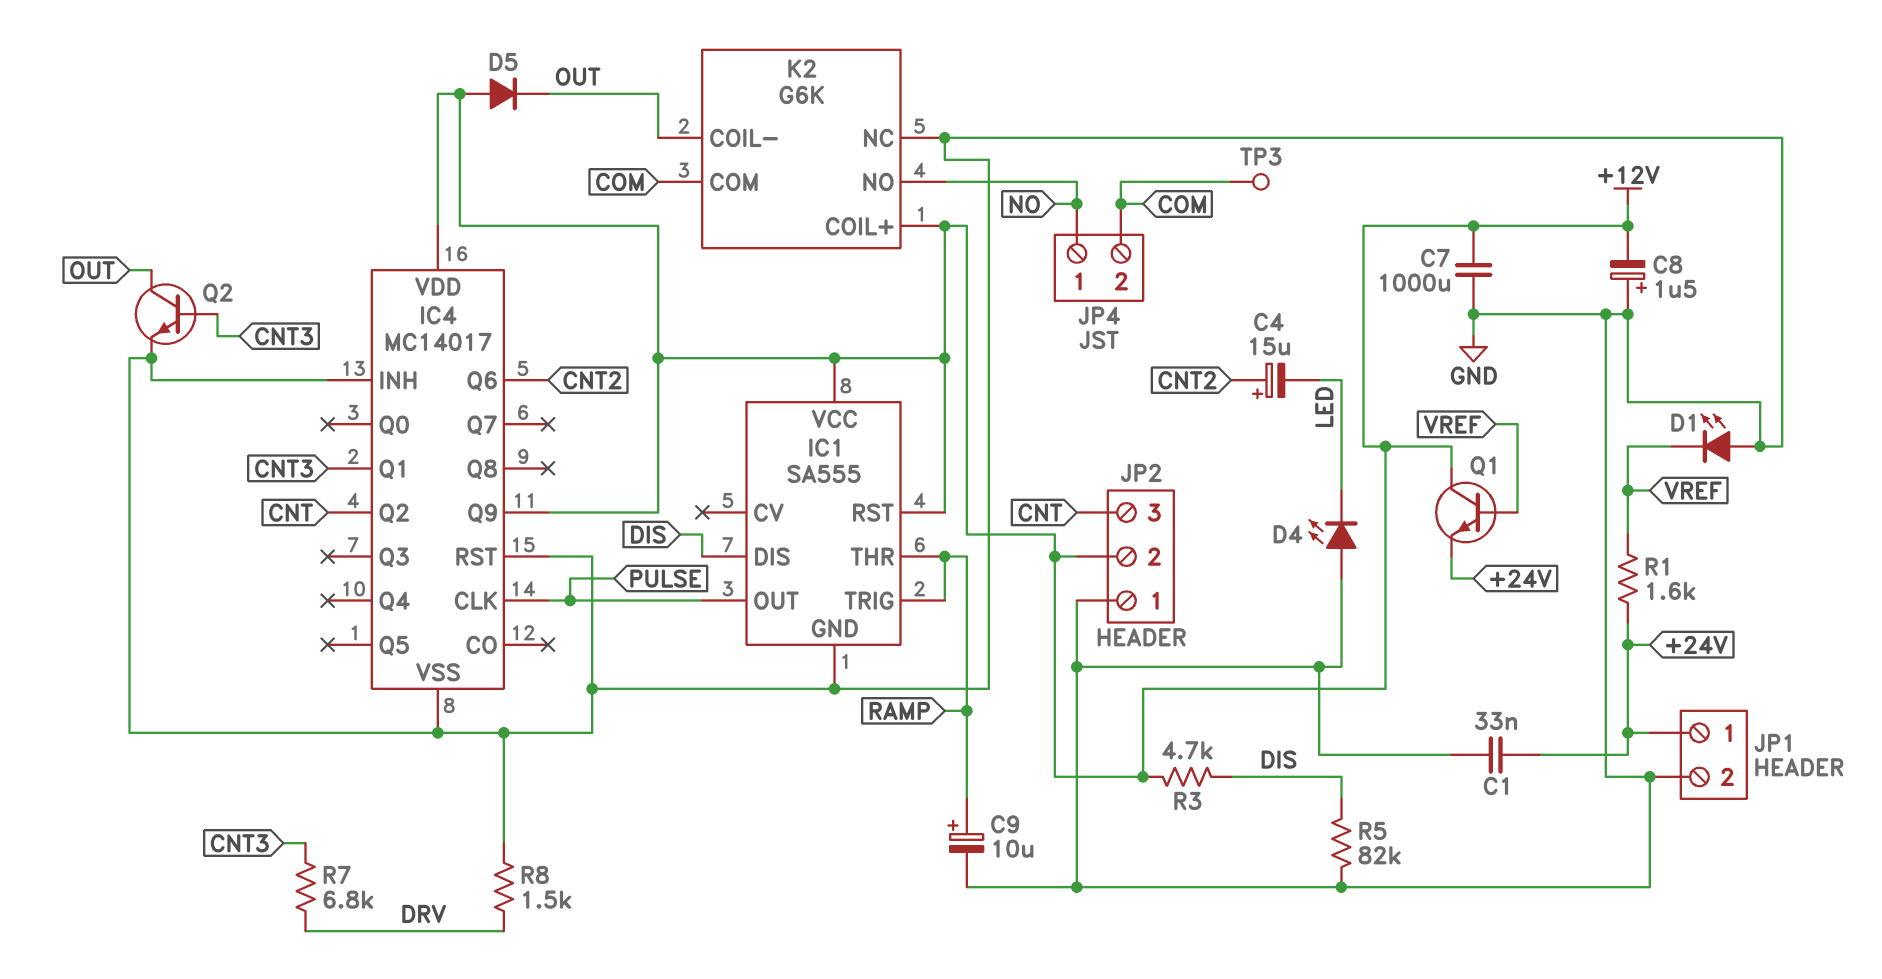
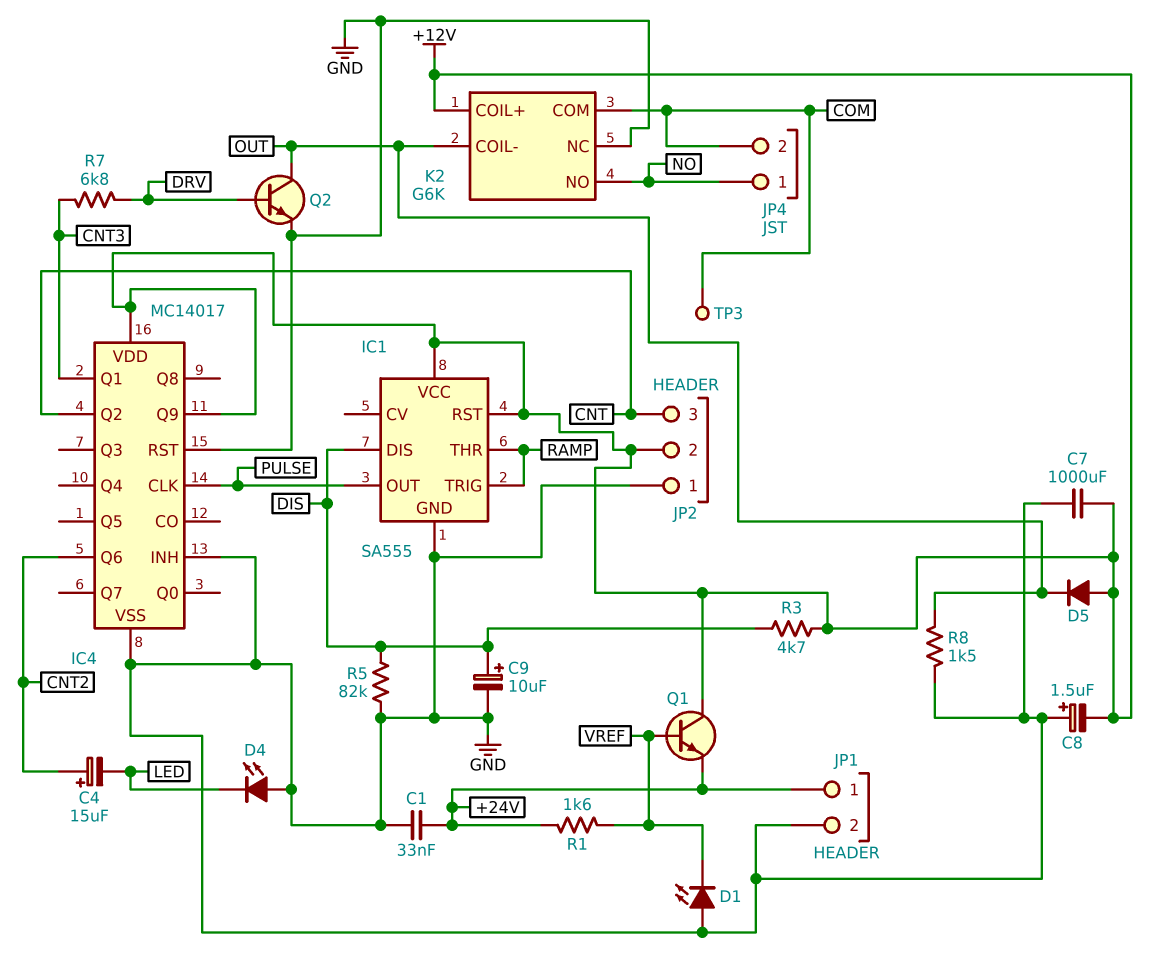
C9: 10uF (plus RAMP, minus GND) -> 10uF (plus DIS, minus GND)
Q2: NPN (B CNT3, C OUT, E GND) -> NPN (B DRV, C OUT, E GND)
R8: 1.5k (DRV, GND) -> 1.5k (GND, OUT)

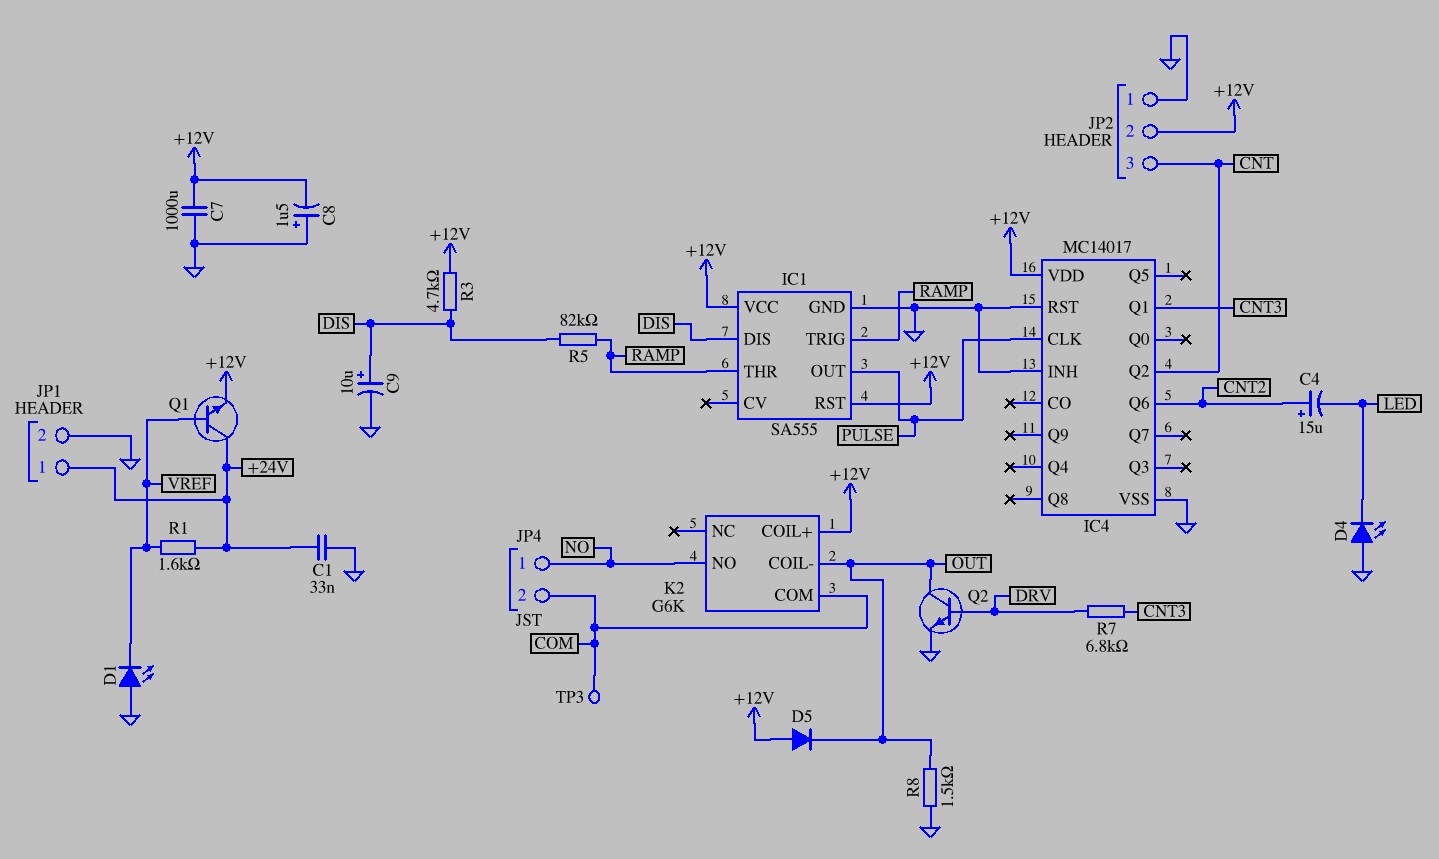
IC4 pin Q9: +12V -> none
K2 pin NC: GND -> none
Q1: NPN (B VREF, C +12V, E +24V) -> NPN (B VREF, C +24V, E +12V)
R5: 82k (DIS, GND) -> 82k (DIS, RAMP)

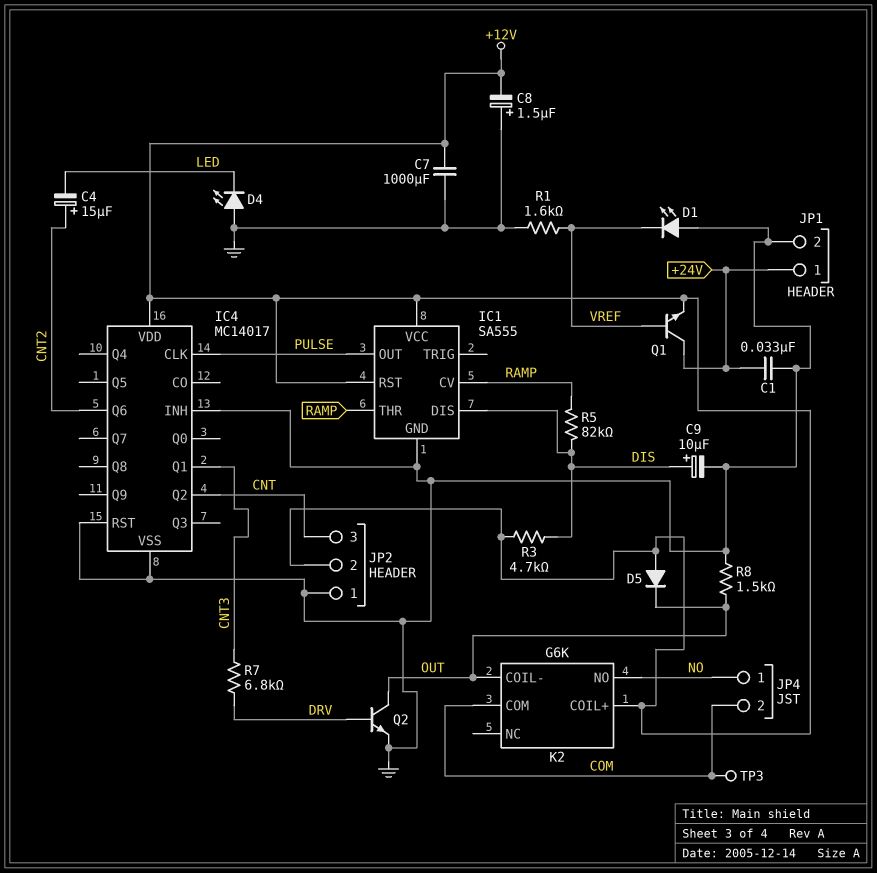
IC1 pin CV: none -> RAMP
IC1 pin TRIG: RAMP -> none
R1: 1.6k (+24V, VREF) -> 1.6k (GND, VREF)

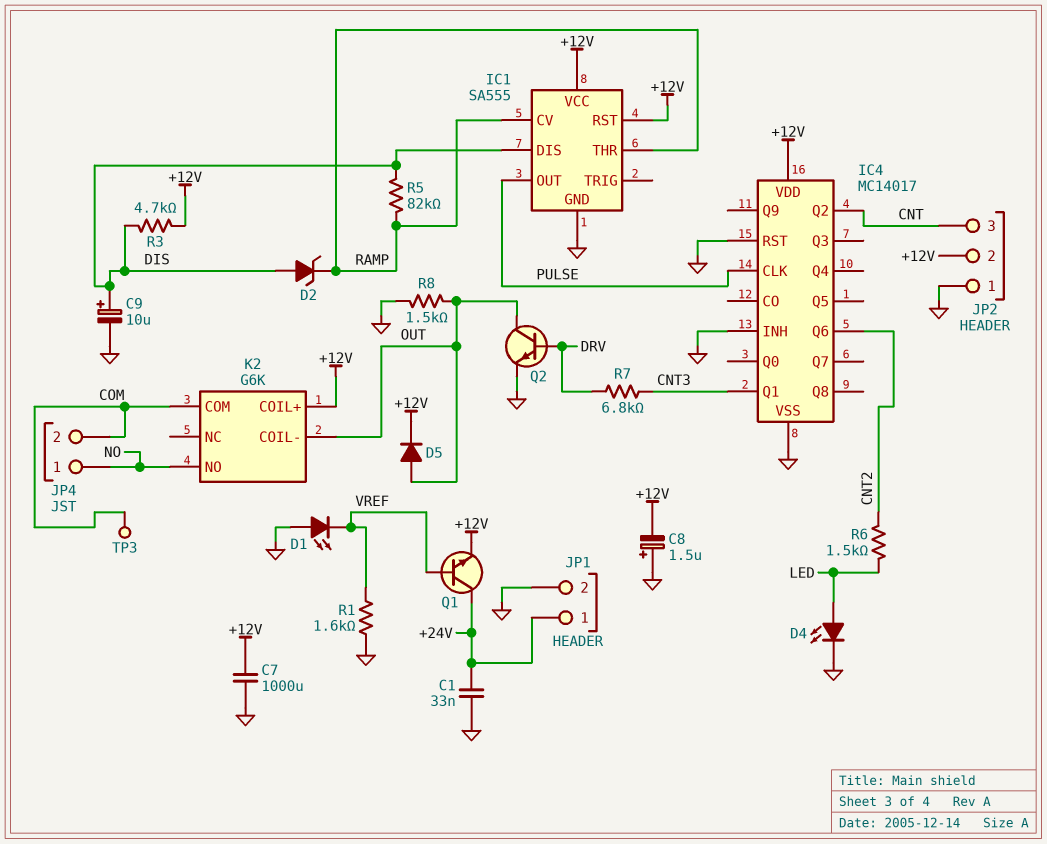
C4: 15uF (plus CNT2, minus LED) -> none
D2: none -> zener (A DIS, K RAMP)
D4: LED (A GND, K LED) -> LED (A LED, K GND)
D5: diode (A +12V, K OUT) -> diode (A OUT, K +12V)
R6: none -> 1.5k (CNT2, LED)

